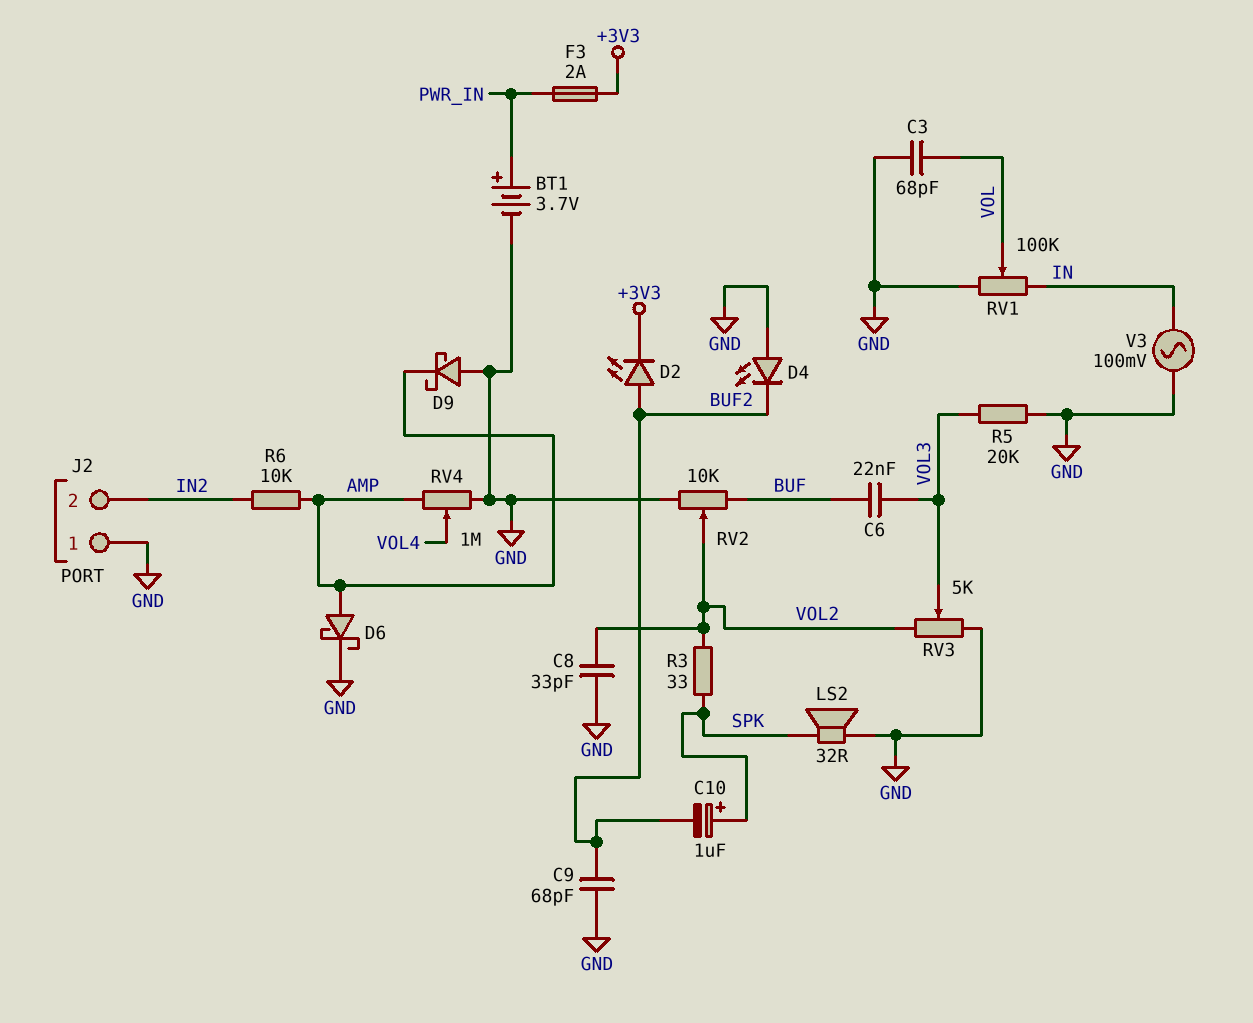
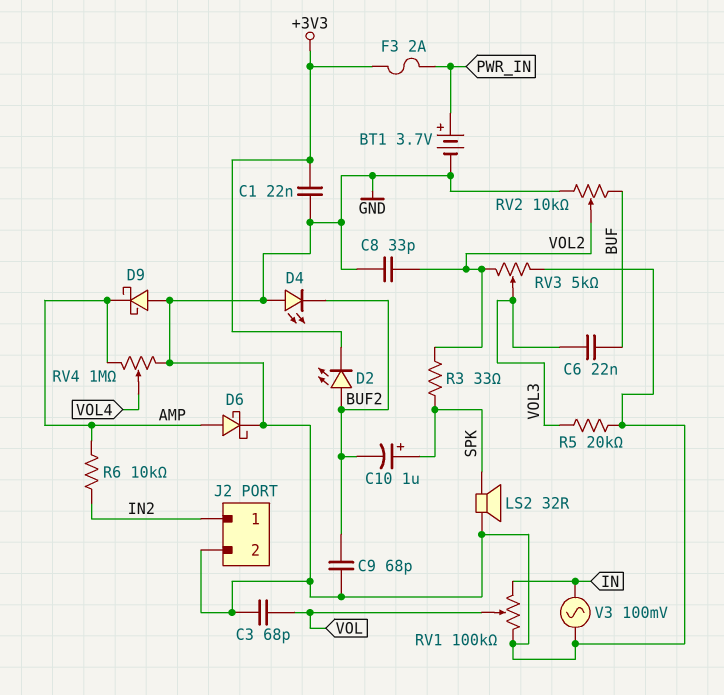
C1: none -> 22nF (+3V3, GND)
J2 pin 1: GND -> IN2
J2 pin 2: IN2 -> GND

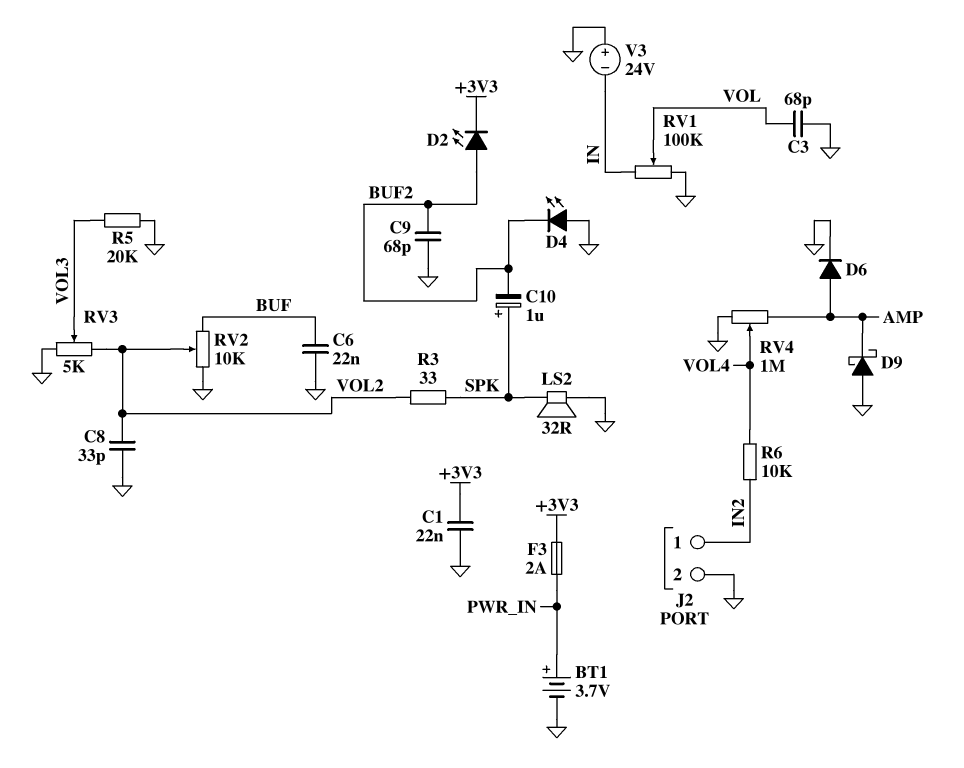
C6: 22nF (BUF, VOL3) -> 22nF (BUF, GND)
D6: schottky (A AMP, K GND) -> diode (A AMP, K GND)
R6: 10k (AMP, IN2) -> 10k (IN2, VOL4)
V3: AC 100mV (GND, IN) -> 24V (plus GND, minus IN)

